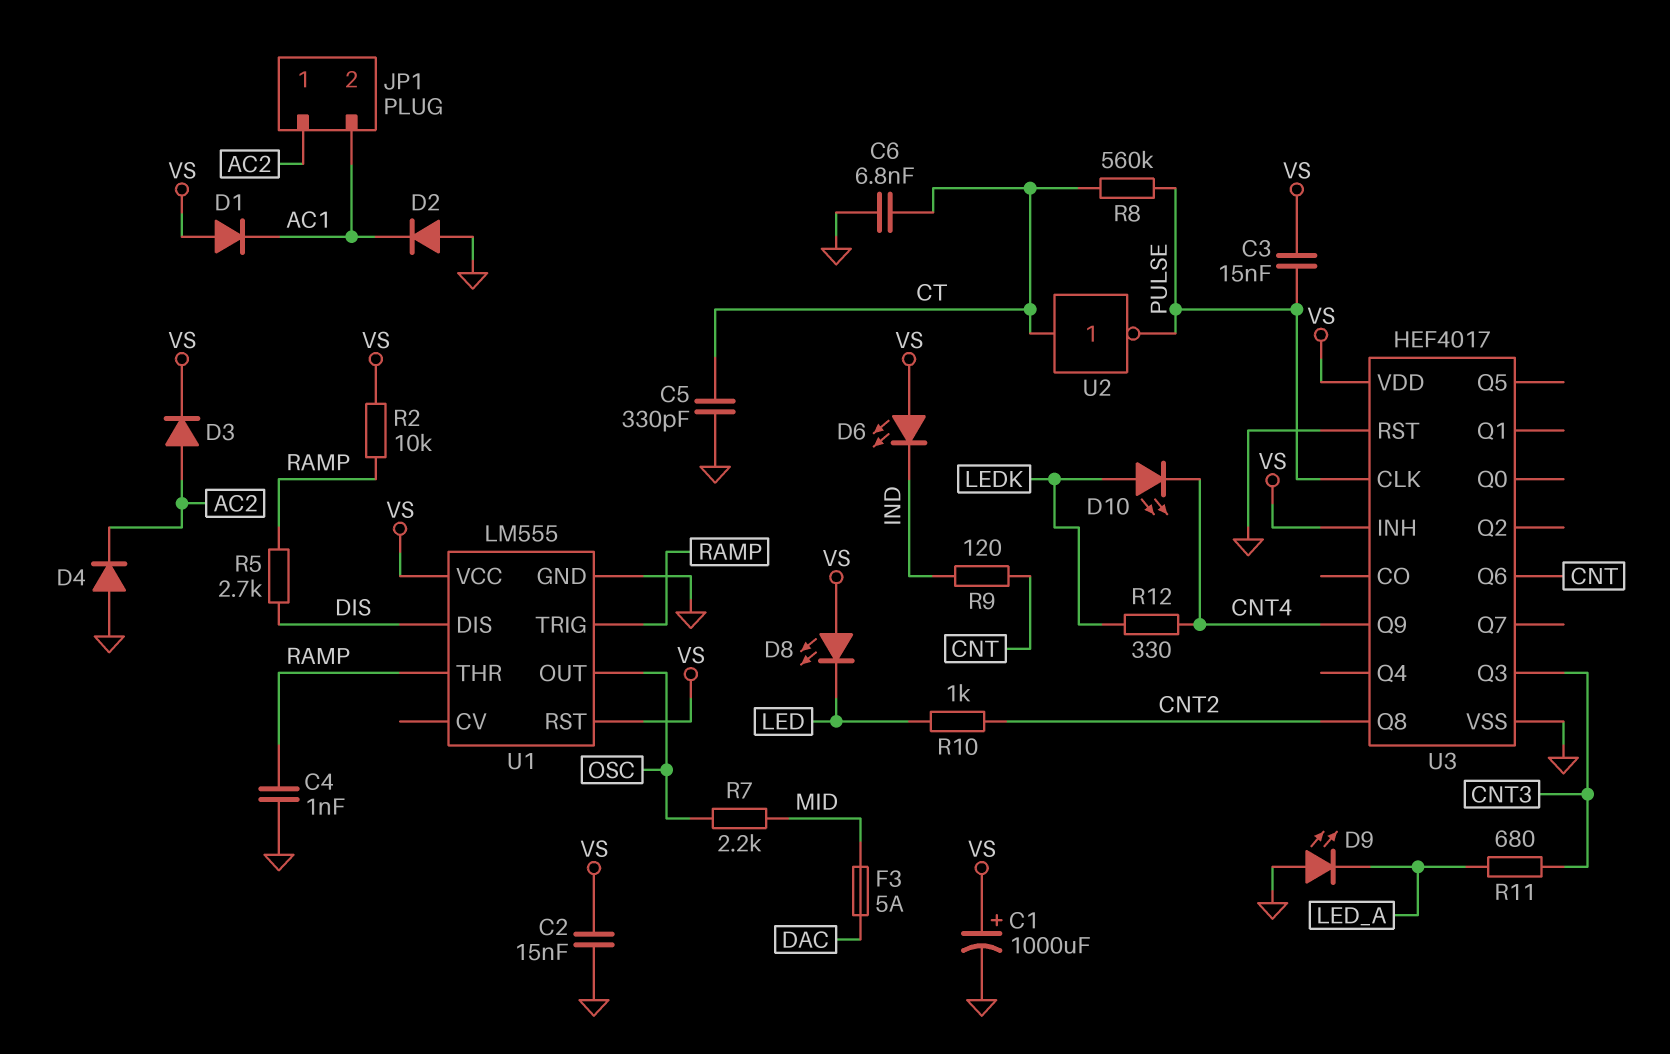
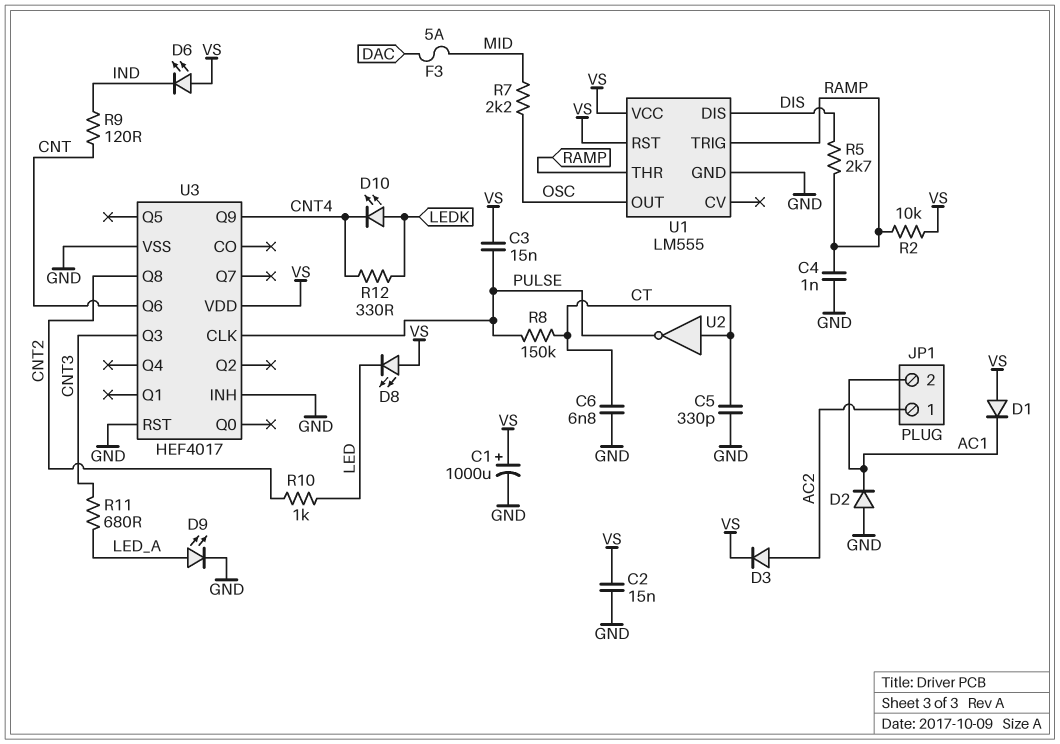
D4: diode (A GND, K AC2) -> none
D9: LED (A GND, K LED_A) -> LED (A LED_A, K GND)
R8: 560k (CT, PULSE) -> 150k (CT, PULSE)
U3 pin INH: VS -> GND

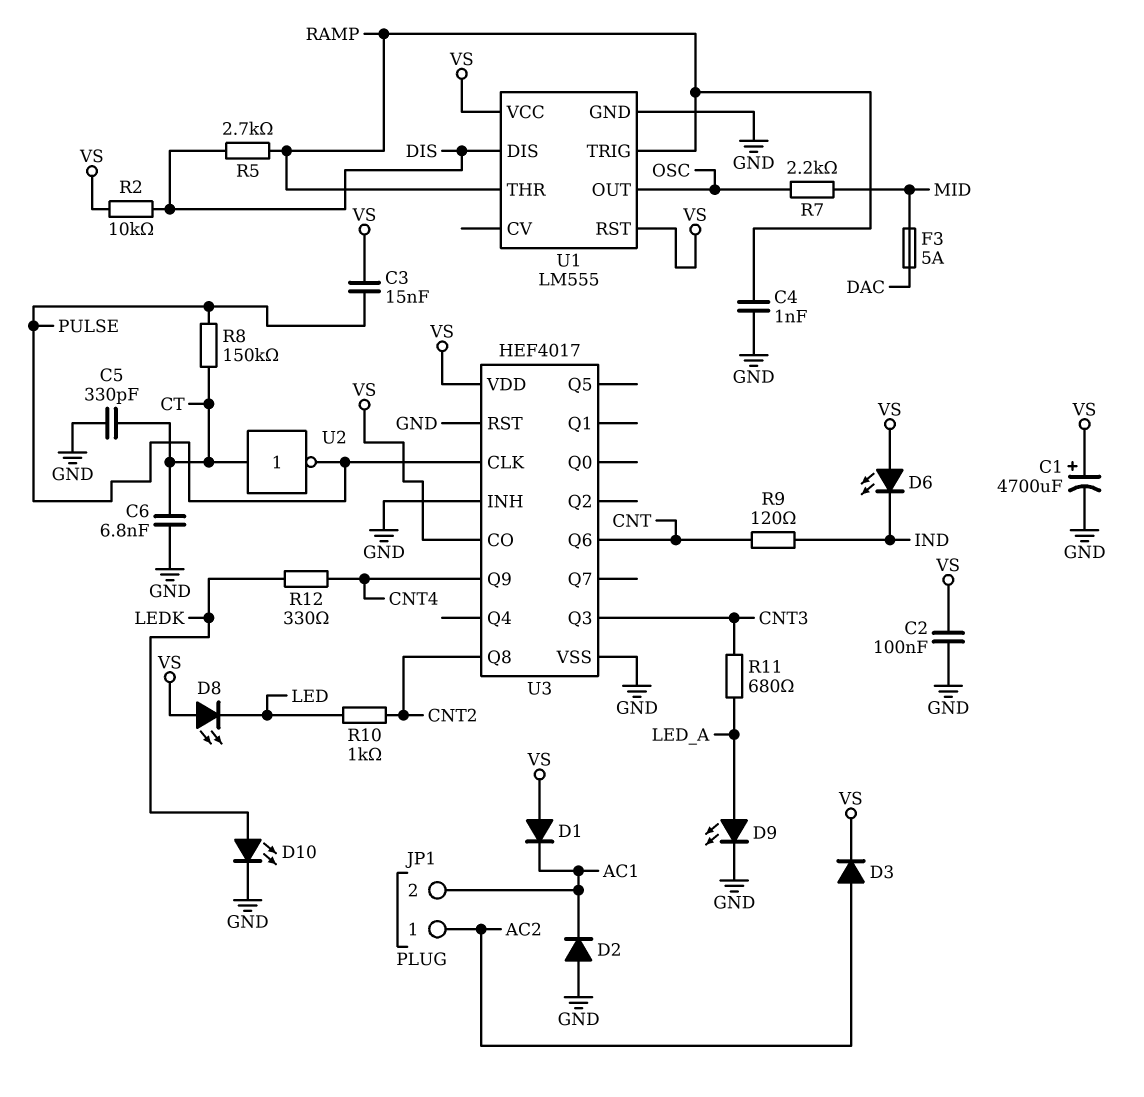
C1: 1000uF (plus VS, minus GND) -> 4700uF (plus VS, minus GND)
C2: 15nF (GND, VS) -> 100nF (GND, VS)
D10: LED (A LEDK, K CNT4) -> LED (A LEDK, K GND)
R2: 10k (RAMP, VS) -> 10k (DIS, VS)
U3 pin CO: none -> VS

